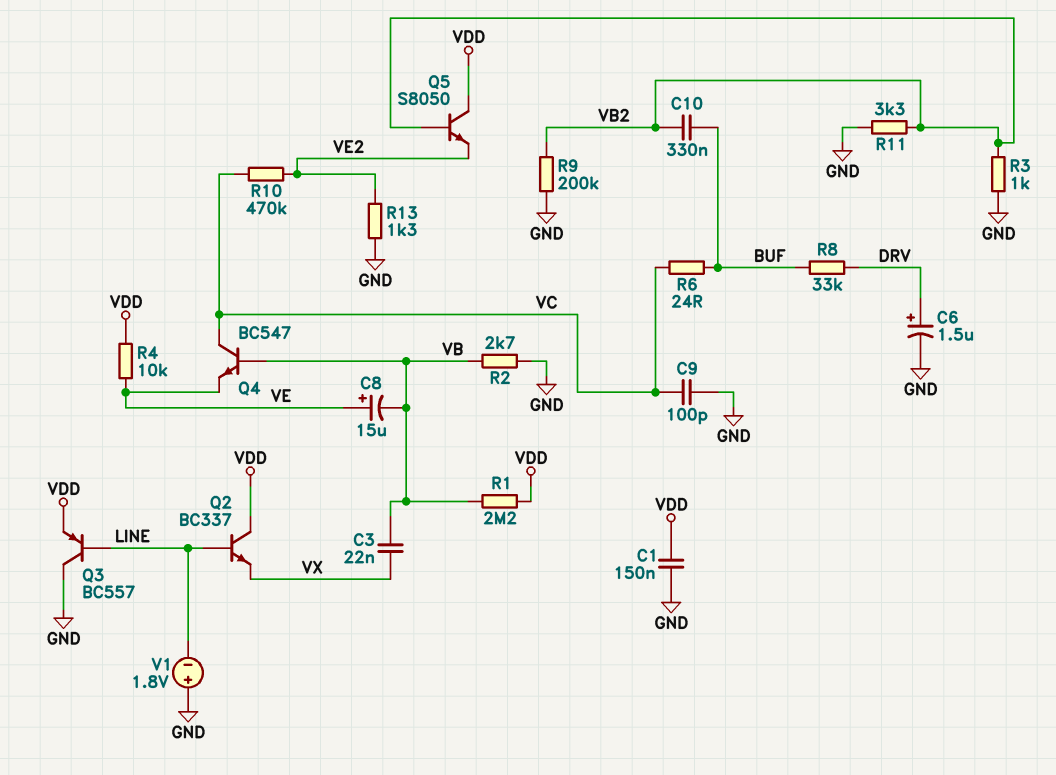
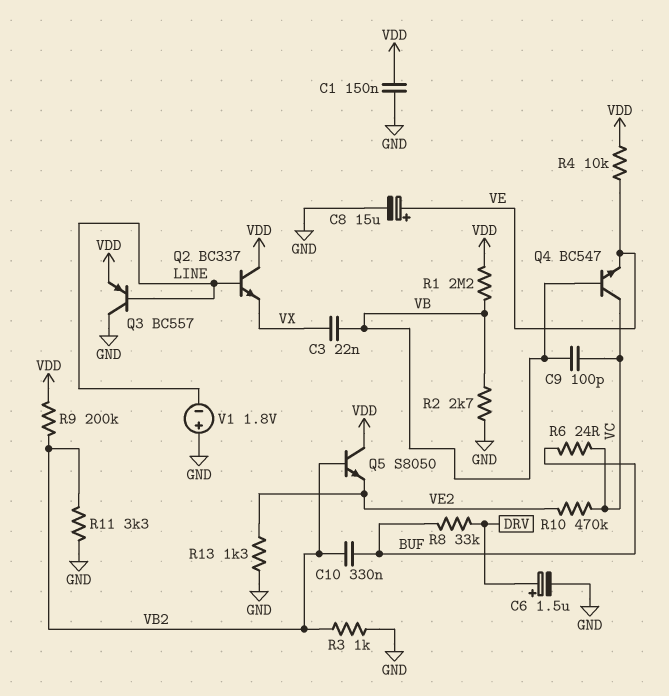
C8: 15uF (plus VE, minus VB) -> 15uF (plus VE, minus GND)
C9: 100pF (GND, VC) -> 100pF (VB, VC)
R9: 200k (GND, VB2) -> 200k (VB2, VDD)

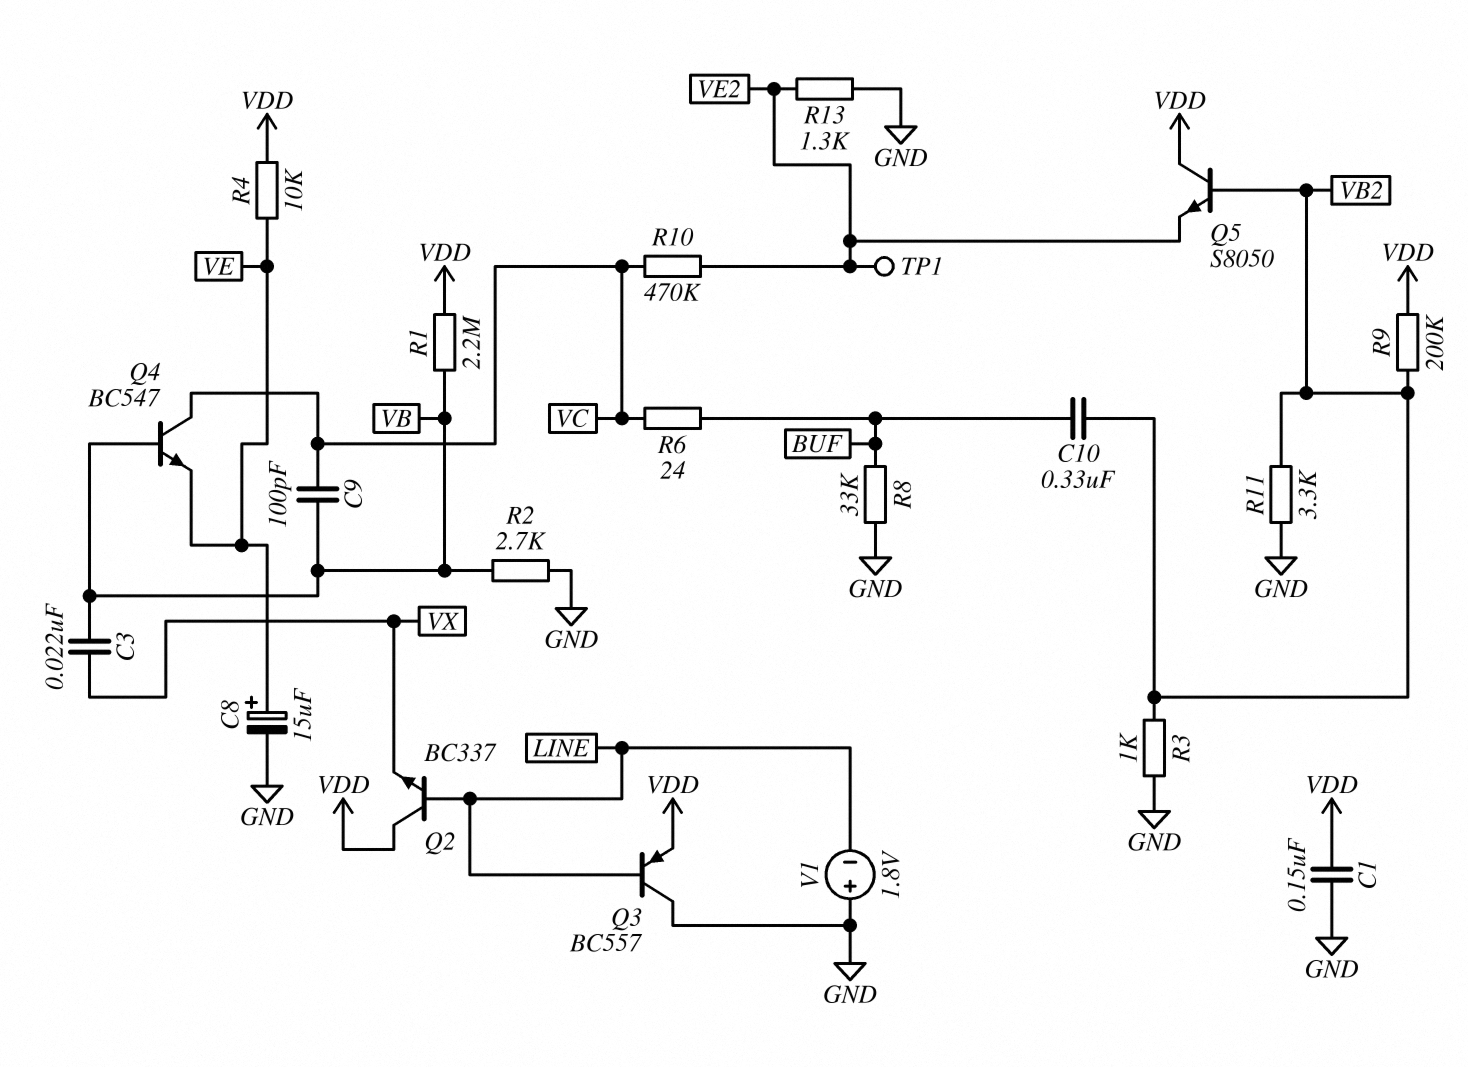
C6: 1.5uF (plus DRV, minus GND) -> none
R8: 33k (BUF, DRV) -> 33k (BUF, GND)
TP1: none -> test point (VE2)

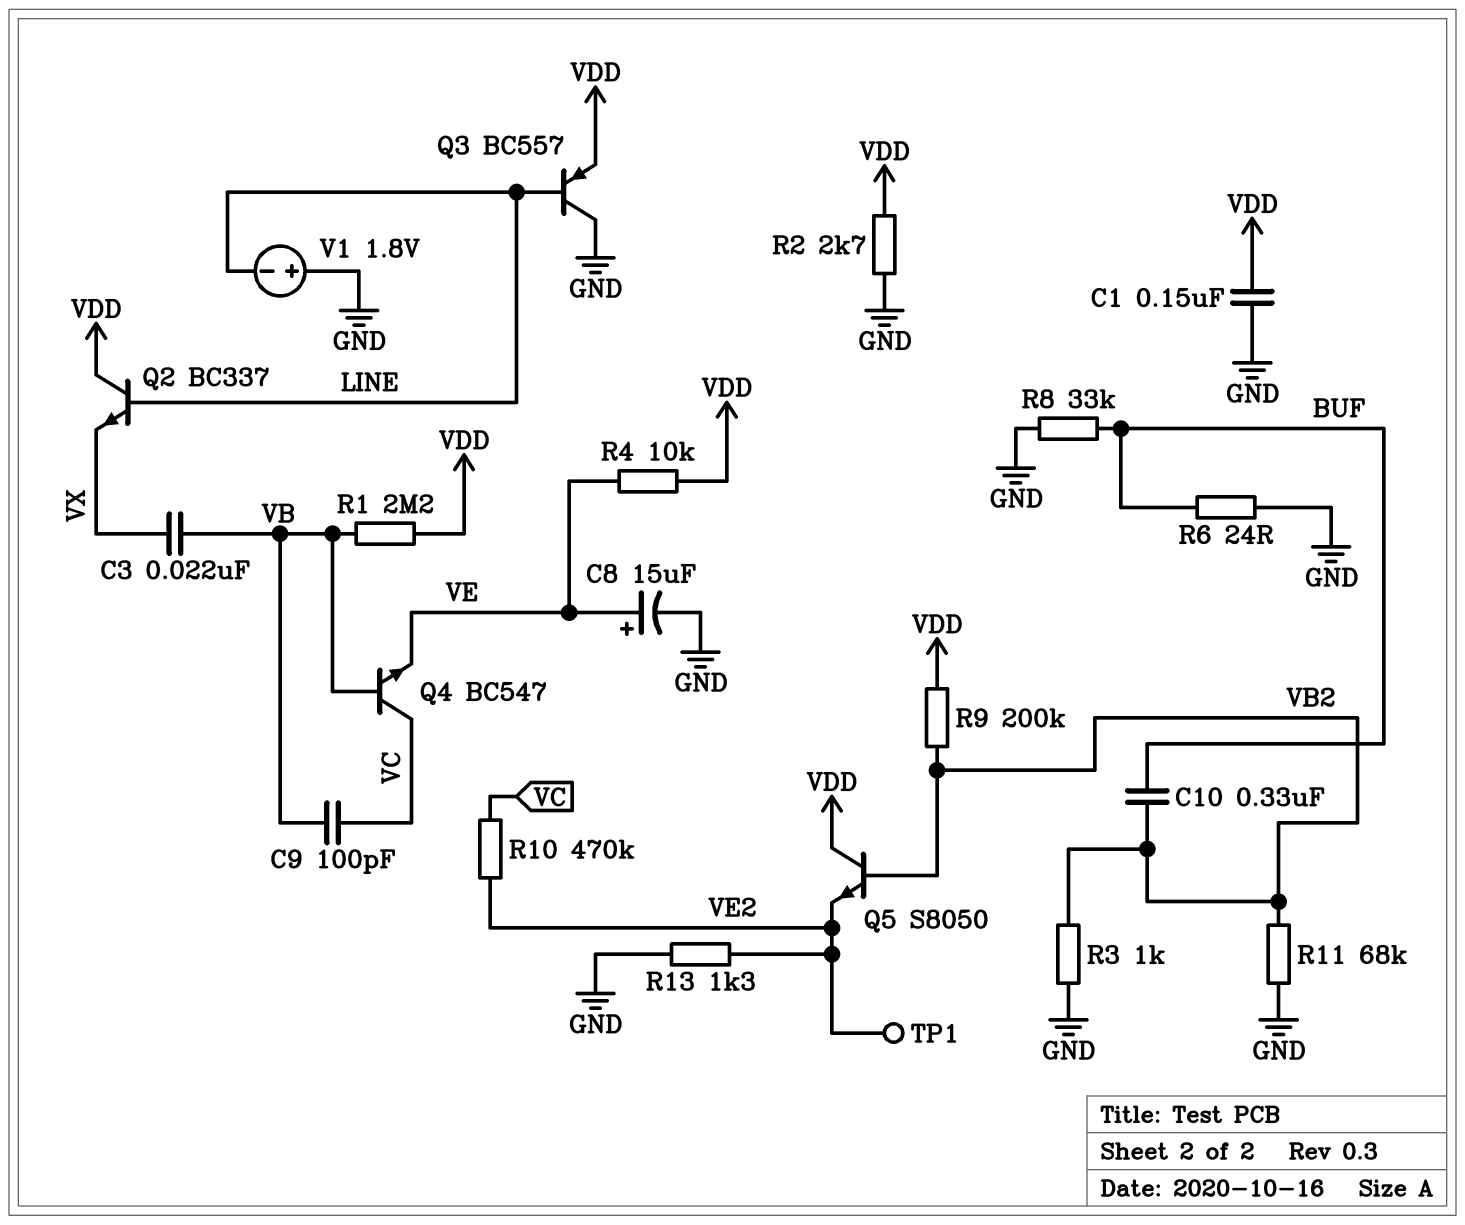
R2: 2.7k (GND, VB) -> 2.7k (GND, VDD)
R6: 24 (BUF, VC) -> 24 (BUF, GND)
R11: 3.3k (GND, VB2) -> 68k (GND, VB2)

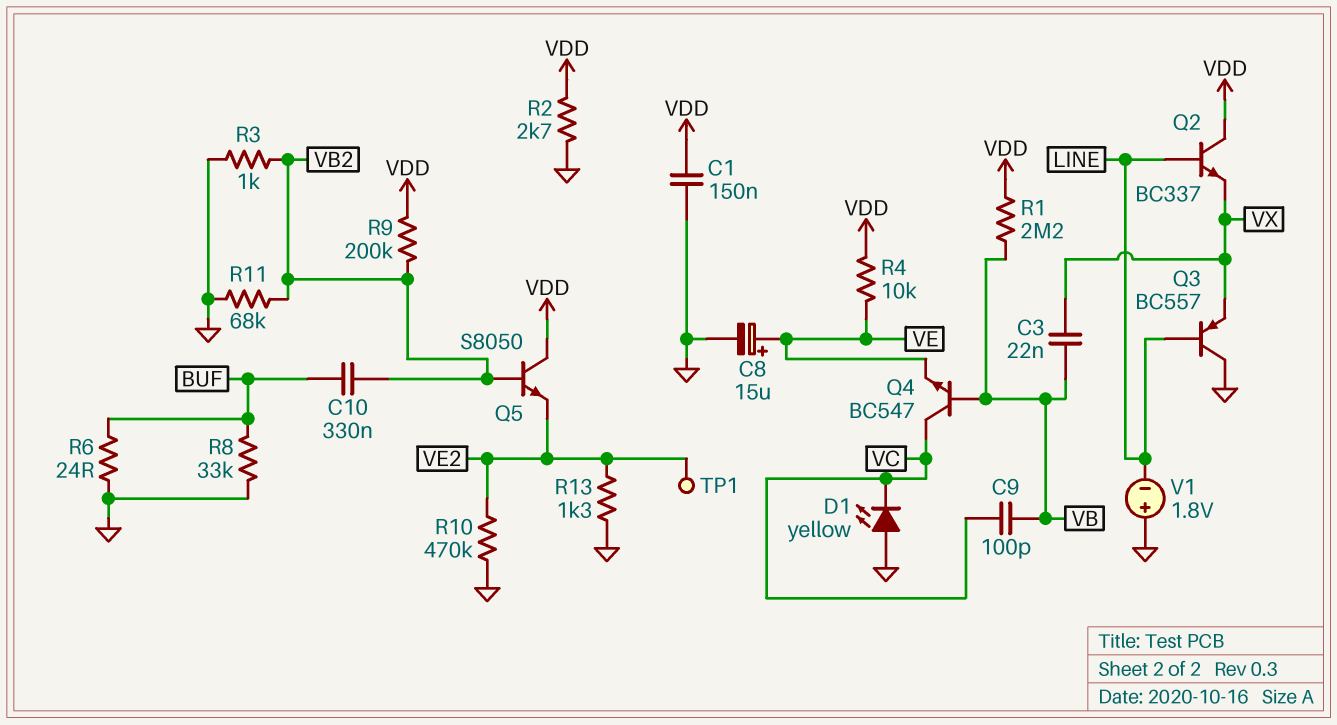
D1: none -> LED yellow (A GND, K VC)
Q3: PNP BC557 (B LINE, C GND, E VDD) -> PNP BC557 (B LINE, C GND, E VX)
R10: 470k (VC, VE2) -> 470k (GND, VE2)

